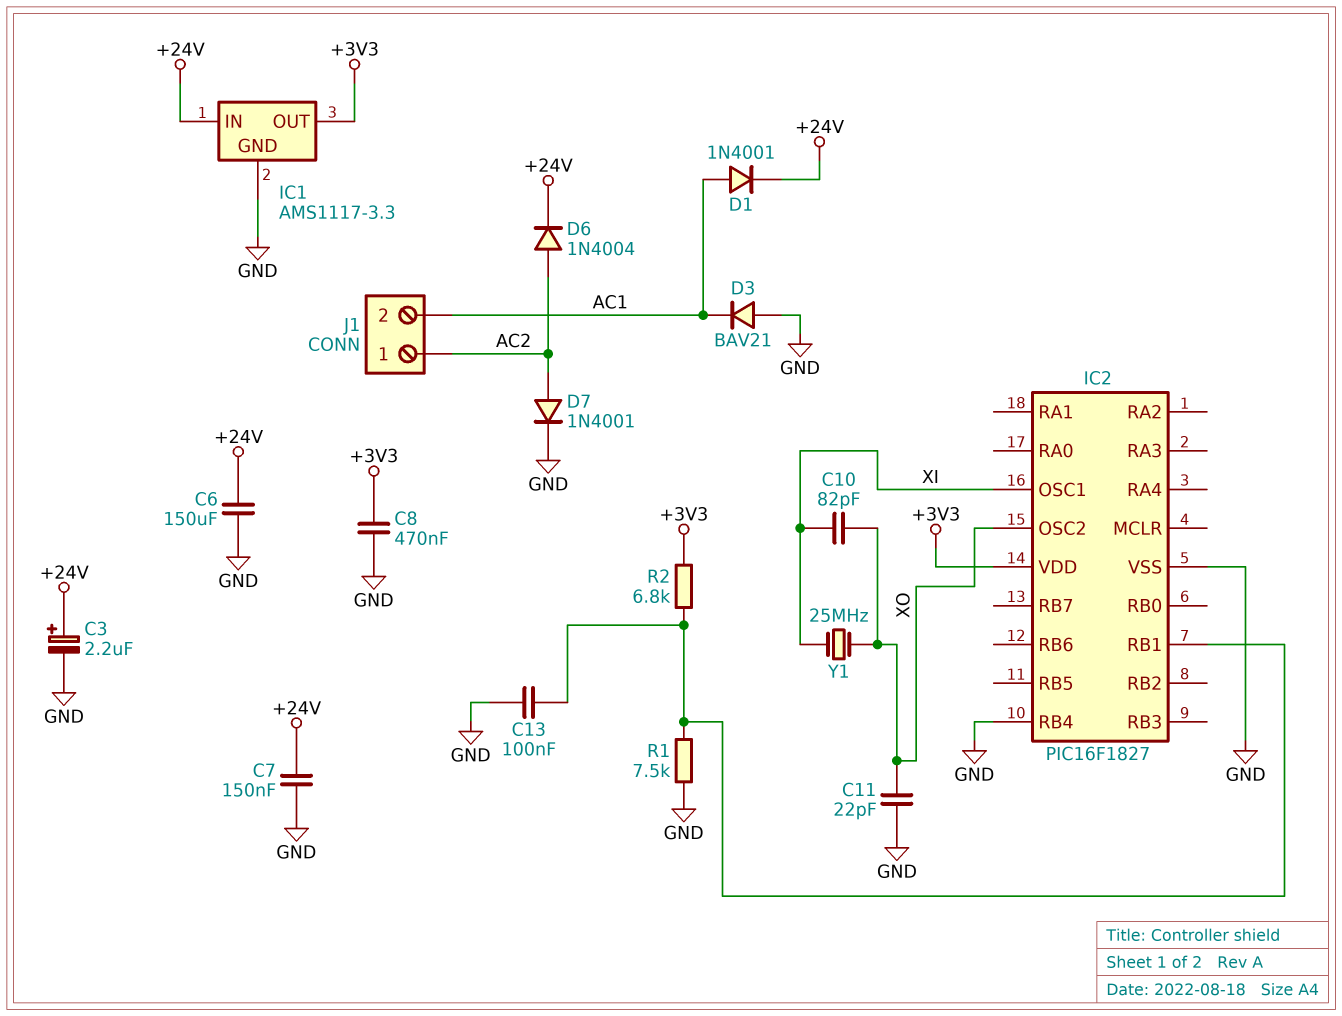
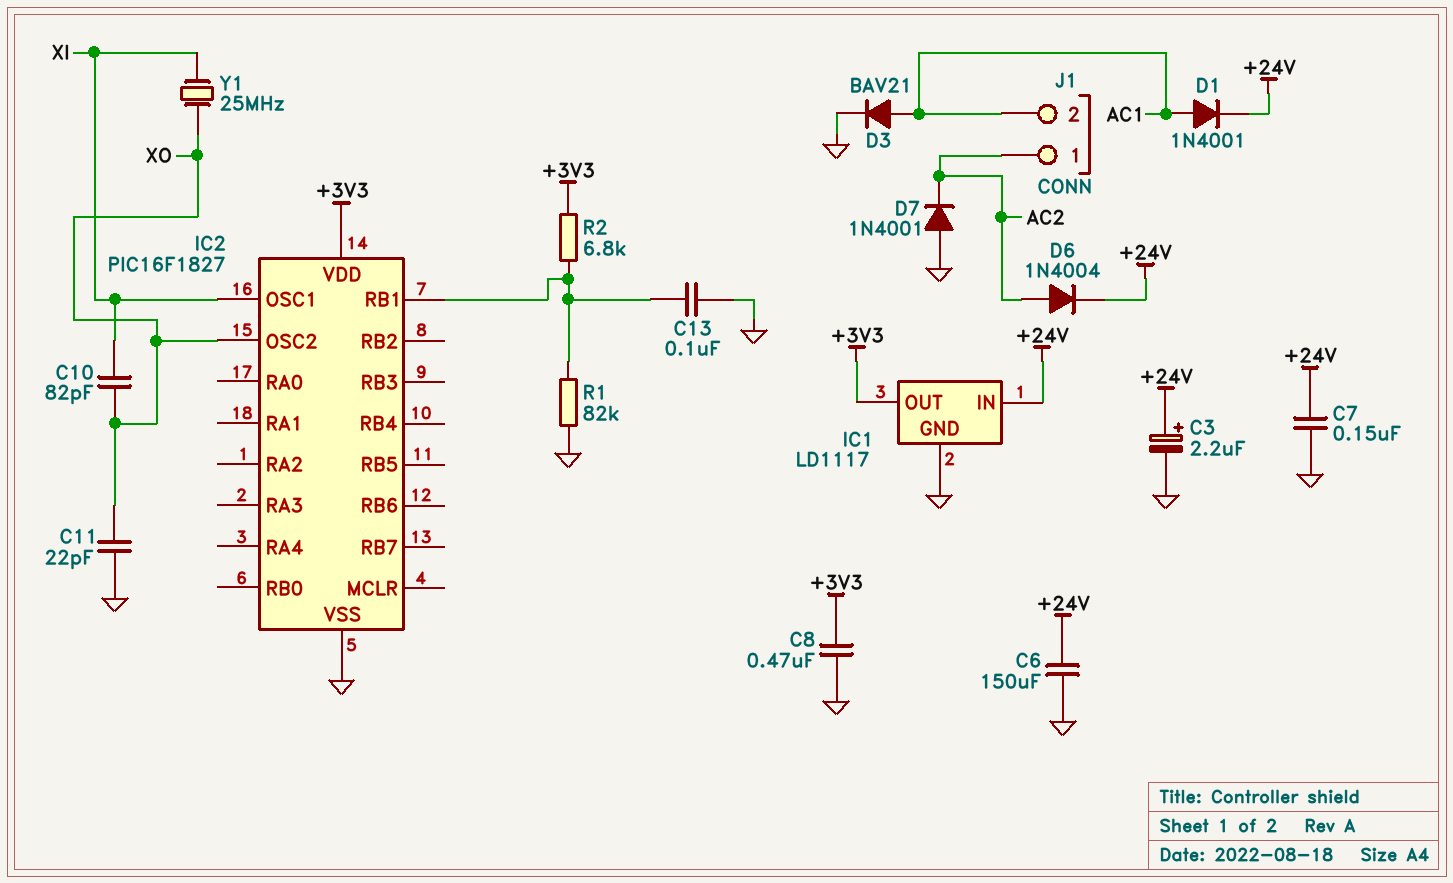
D3: diode BAV21 (A GND, K AC1) -> diode BAV21 (A AC1, K GND)
D7: diode 1N4001 (A AC2, K GND) -> diode 1N4001 (A GND, K AC2)
IC1: AMS1117-3.3 -> LD1117
IC2 pin RB4: GND -> none
R1: 7.5k (GND, IC2/RB1) -> 82k (GND, IC2/RB1)

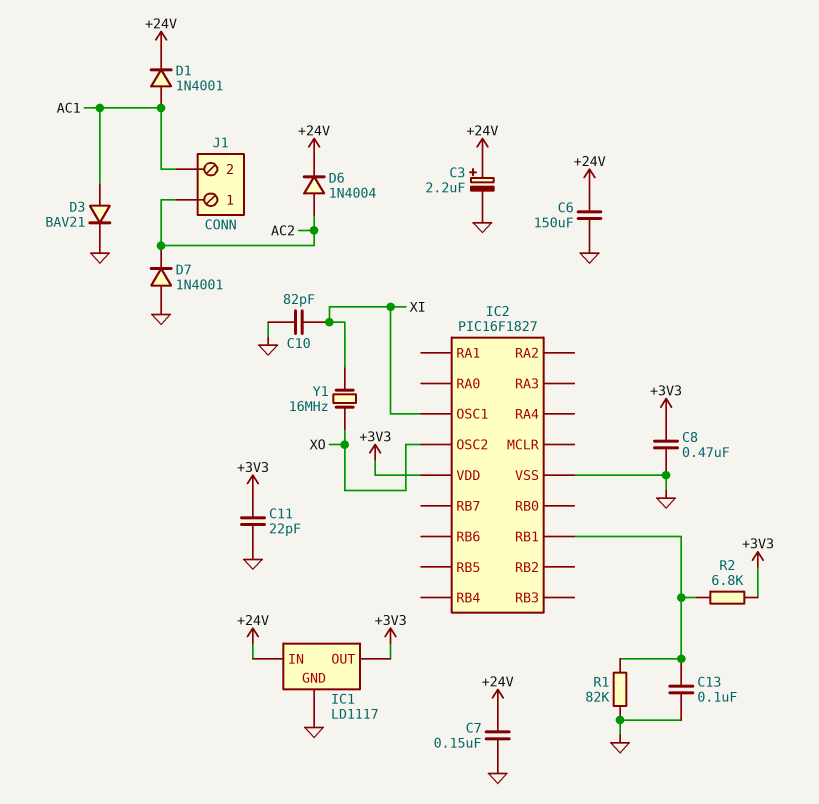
C10: 82pF (XI, XO) -> 82pF (GND, XI)
C11: 22pF (GND, XO) -> 22pF (+3V3, GND)
Y1: 25MHz (XI, XO) -> 16MHz (XI, XO)

